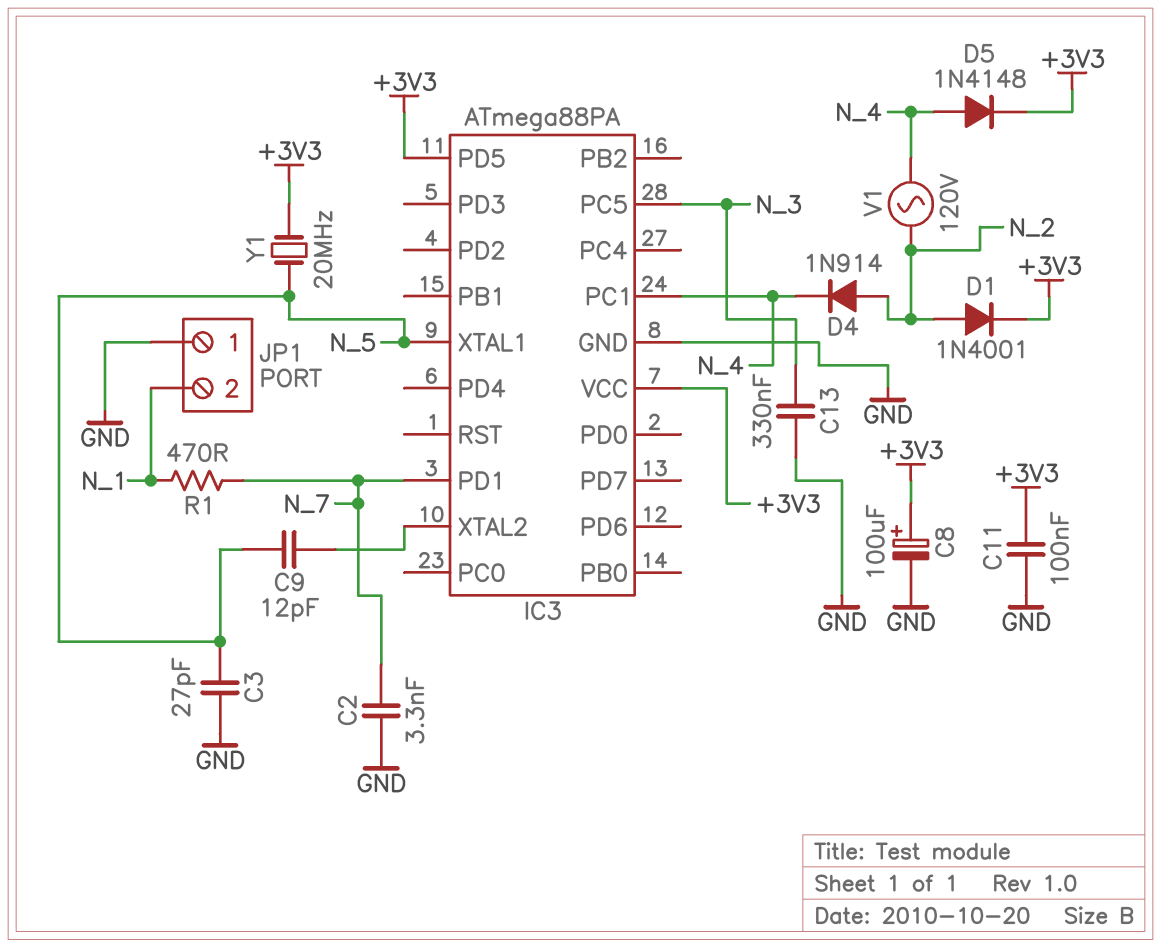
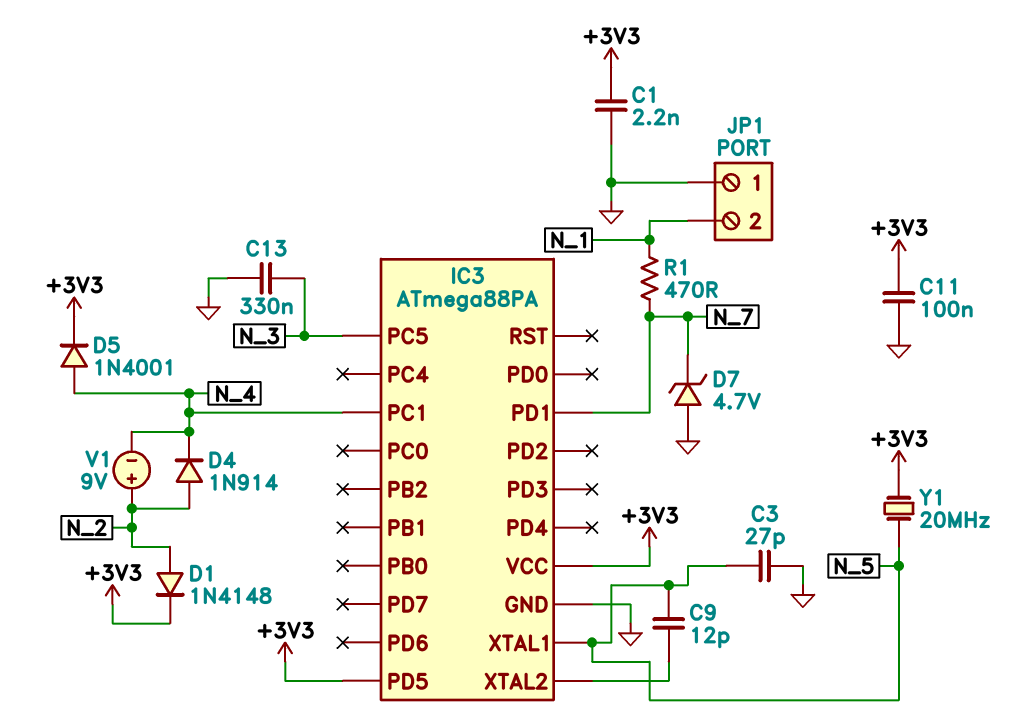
C1: none -> 2.2nF (+3V3, GND)
C2: 3.3nF (GND, N_7) -> none
C8: 100uF (plus +3V3, minus GND) -> none
D1: diode 1N4001 (A N_2, K +3V3) -> diode 1N4148 (A N_2, K +3V3)
D5: diode 1N4148 (A N_4, K +3V3) -> diode 1N4001 (A N_4, K +3V3)
D7: none -> zener 4.7V (A GND, K N_7)
V1: AC 120V (N_2, N_4) -> 9V (plus N_2, minus N_4)

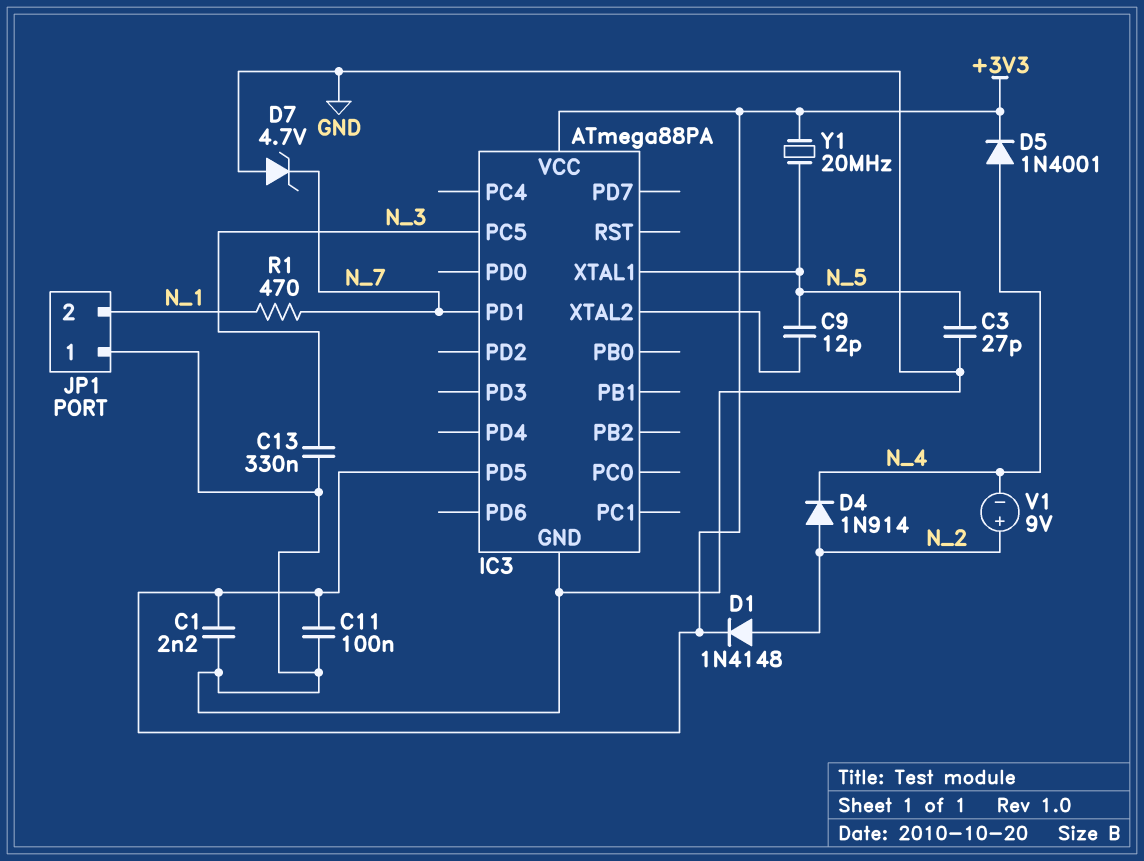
IC3 pin PC1: N_4 -> none

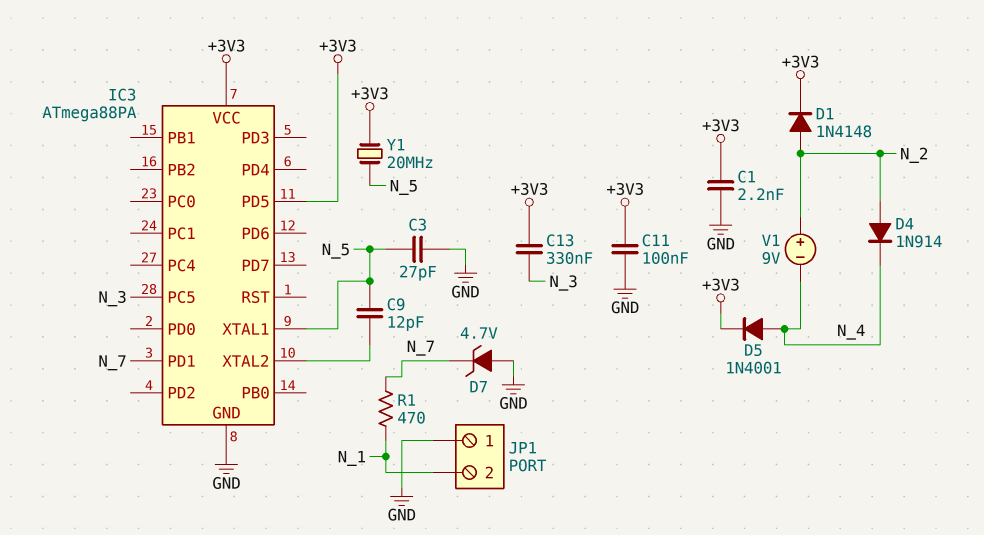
C13: 330nF (GND, N_3) -> 330nF (+3V3, N_3)

